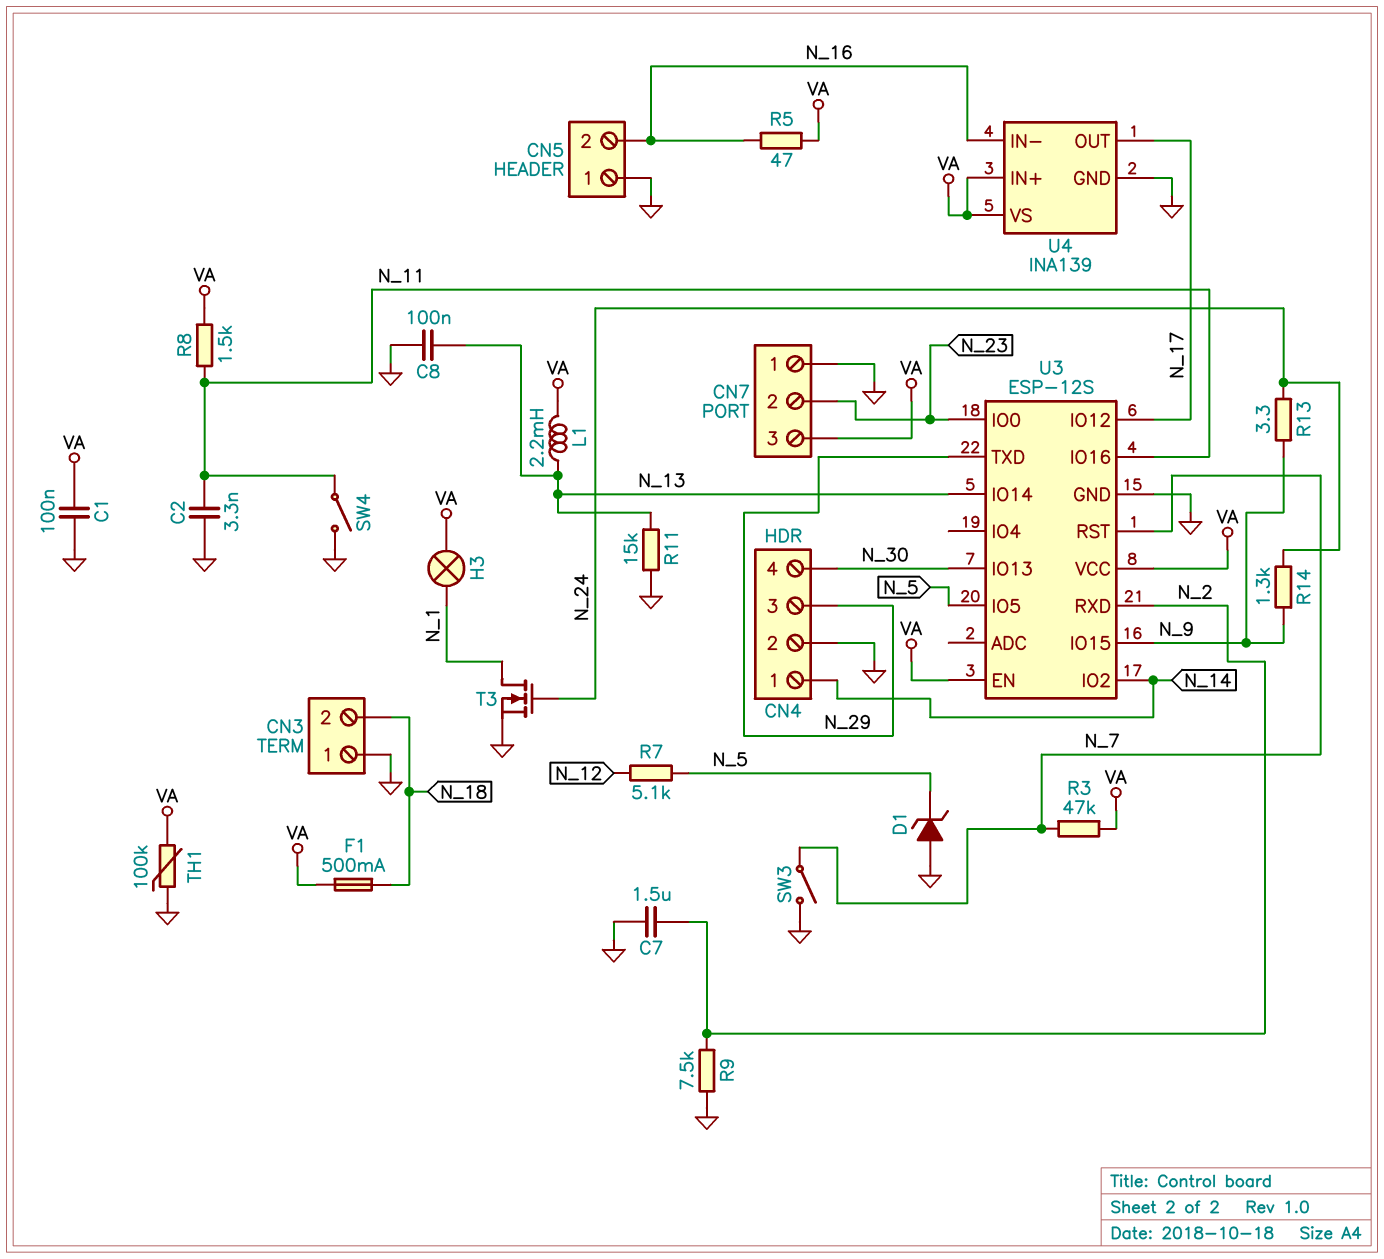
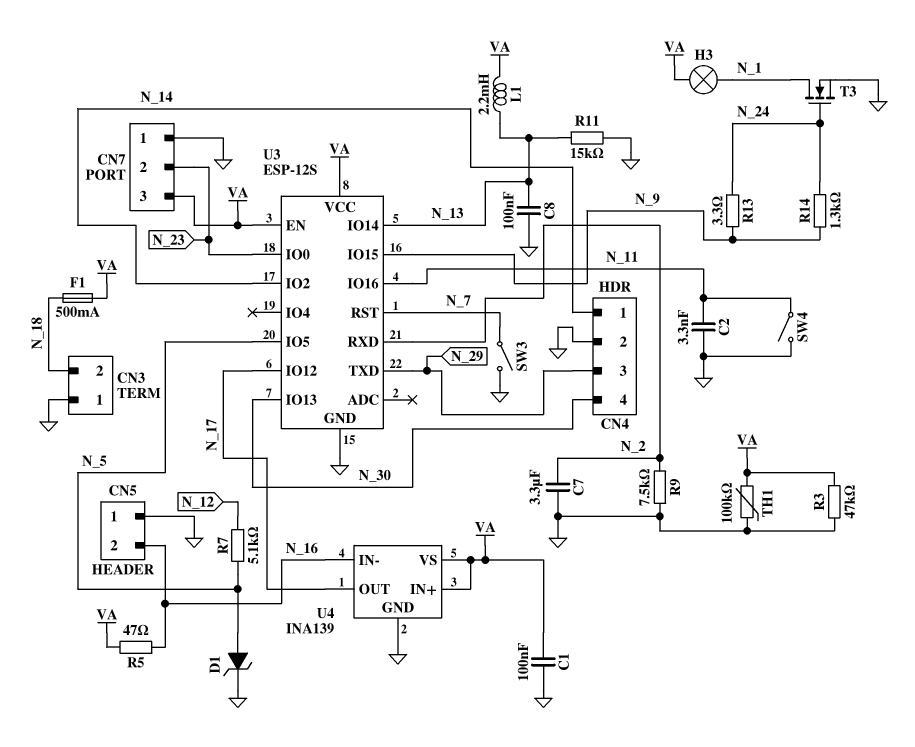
C7: 1.5uF (GND, N_2) -> 3.3uF (GND, N_2)
D1: zener (A GND, K N_5) -> zener (A N_5, K GND)
R3: 47k (N_7, VA) -> 47k (GND, VA)
R8: 1.5k (N_11, VA) -> none

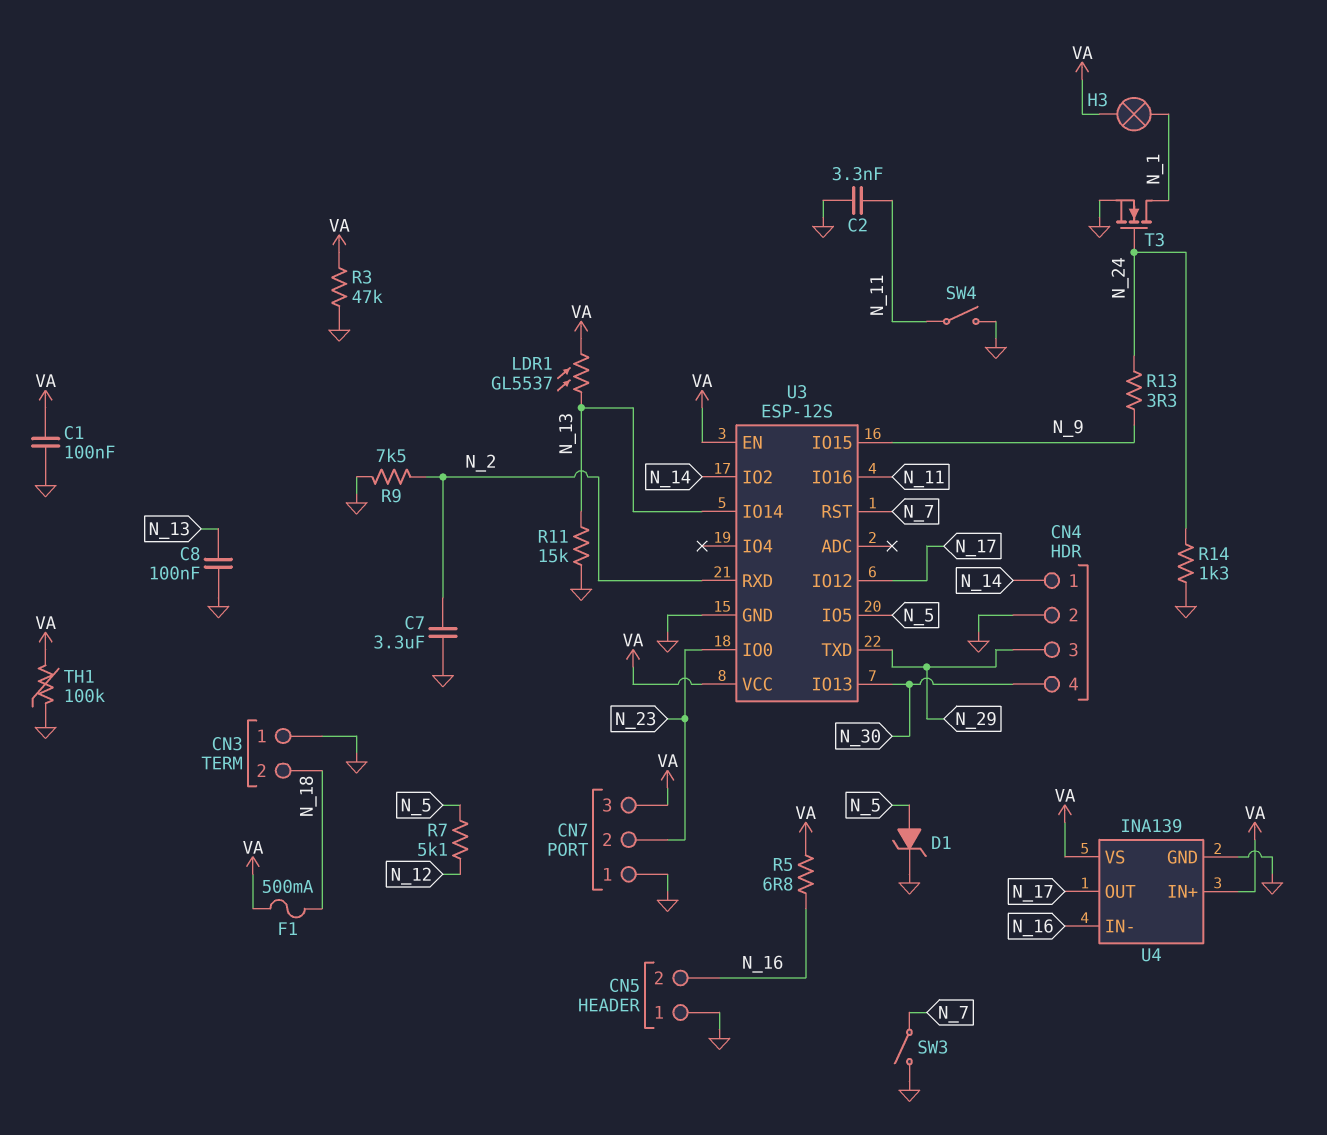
L1: 2.2mH (N_13, VA) -> none
LDR1: none -> GL5537 (N_13, VA)
R5: 47 (N_16, VA) -> 6.8 (N_16, VA)
R14: 1.3k (N_9, N_24) -> 1.3k (GND, N_24)

